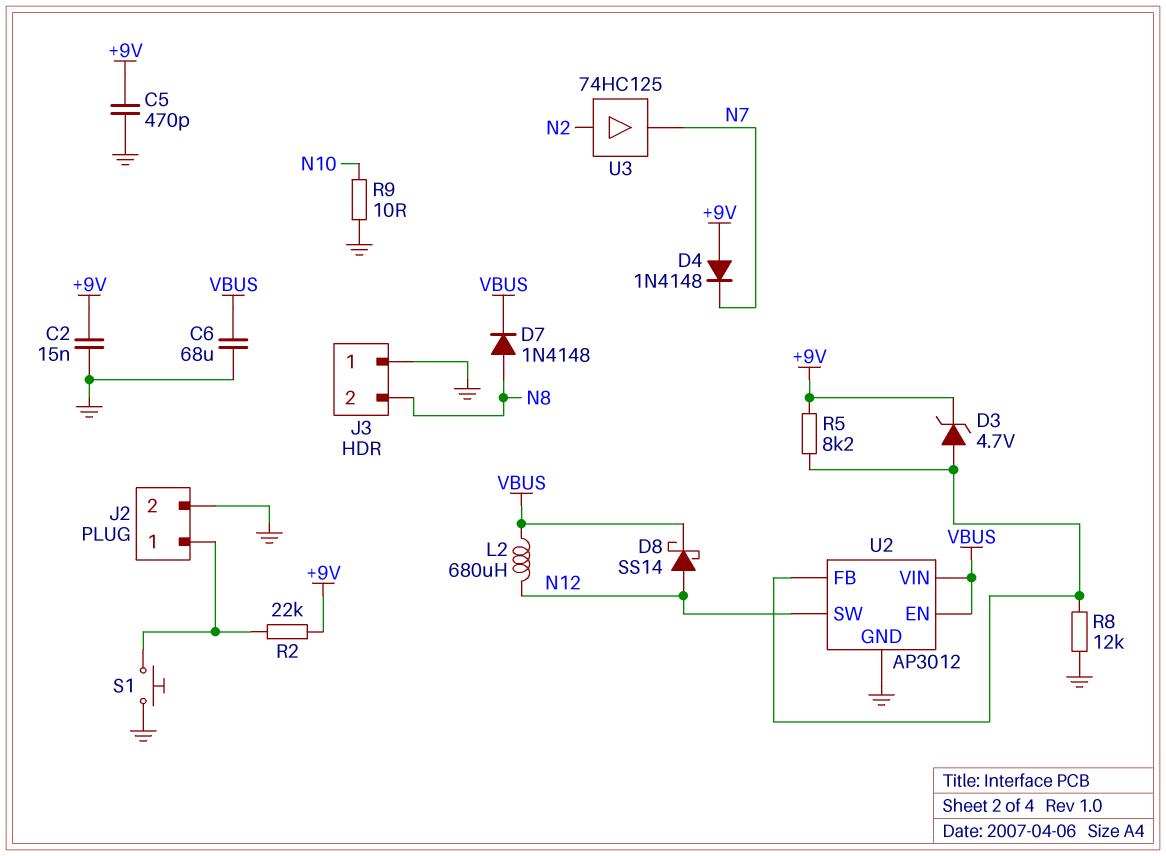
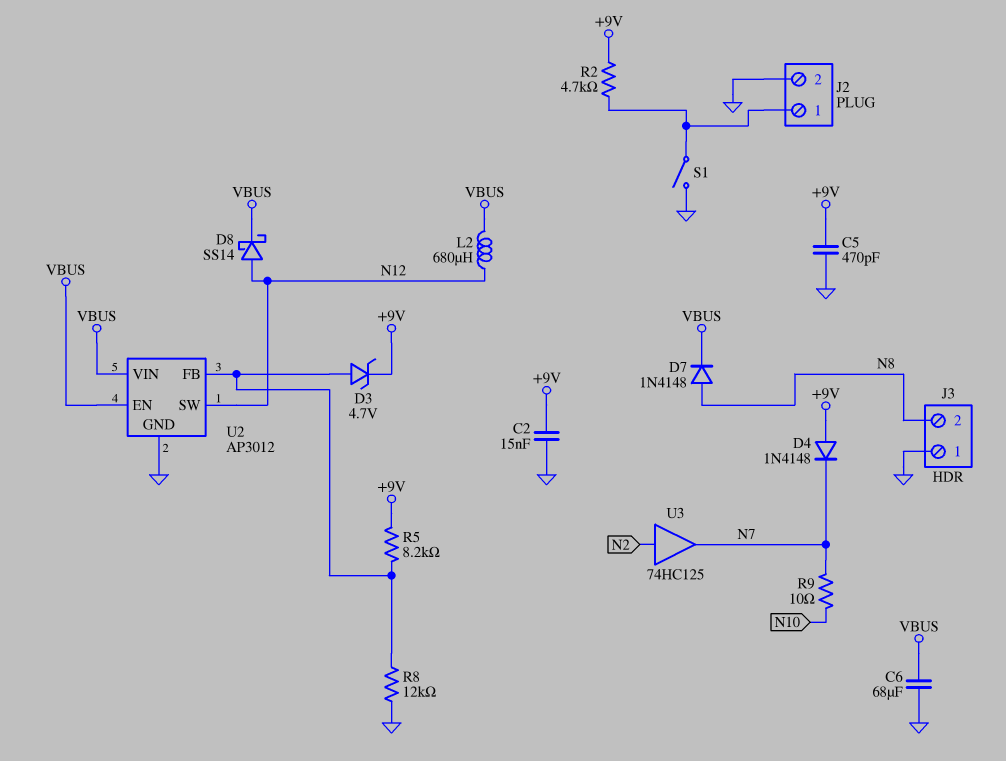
R2: 22k (+9V, J2/1) -> 4.7k (+9V, J2/1)
R9: 10 (GND, N10) -> 10 (N7, N10)
S1: button (GND, J2/1) -> switch (GND, J2/1)

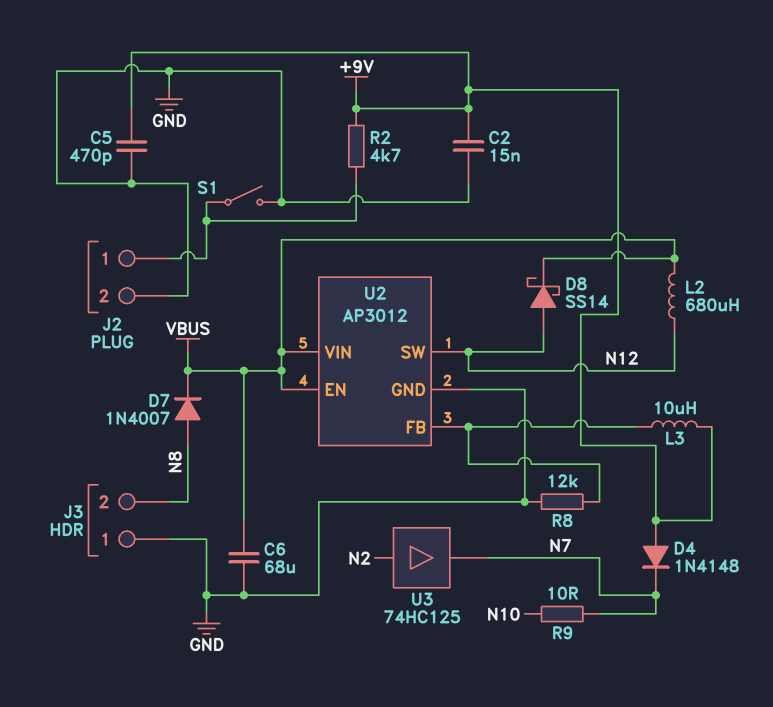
D3: zener 4.7V (A U2/FB, K +9V) -> none
D7: diode 1N4148 (A N8, K VBUS) -> diode 1N4007 (A N8, K VBUS)
L3: none -> 10uH (+9V, U2/FB)
R5: 8.2k (+9V, U2/FB) -> none

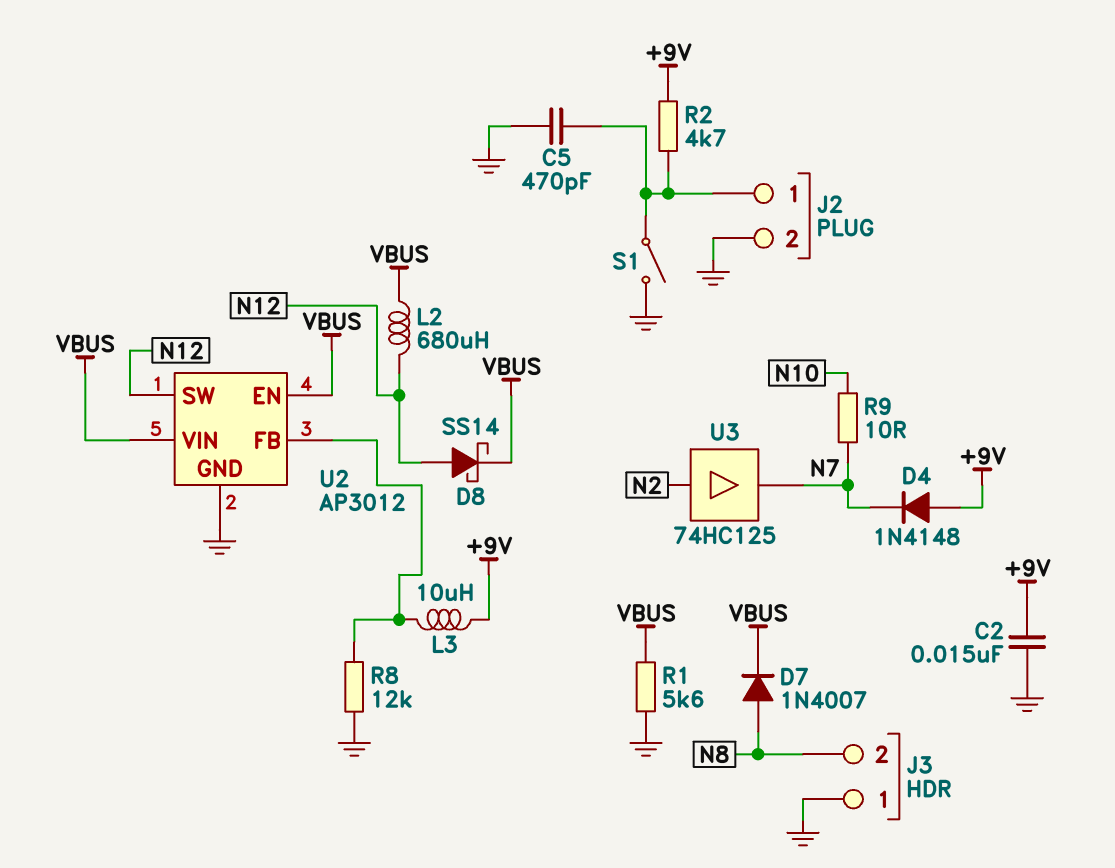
C5: 470pF (+9V, GND) -> 470pF (GND, J2/1)
C6: 68uF (GND, VBUS) -> none
R1: none -> 5.6k (GND, VBUS)

